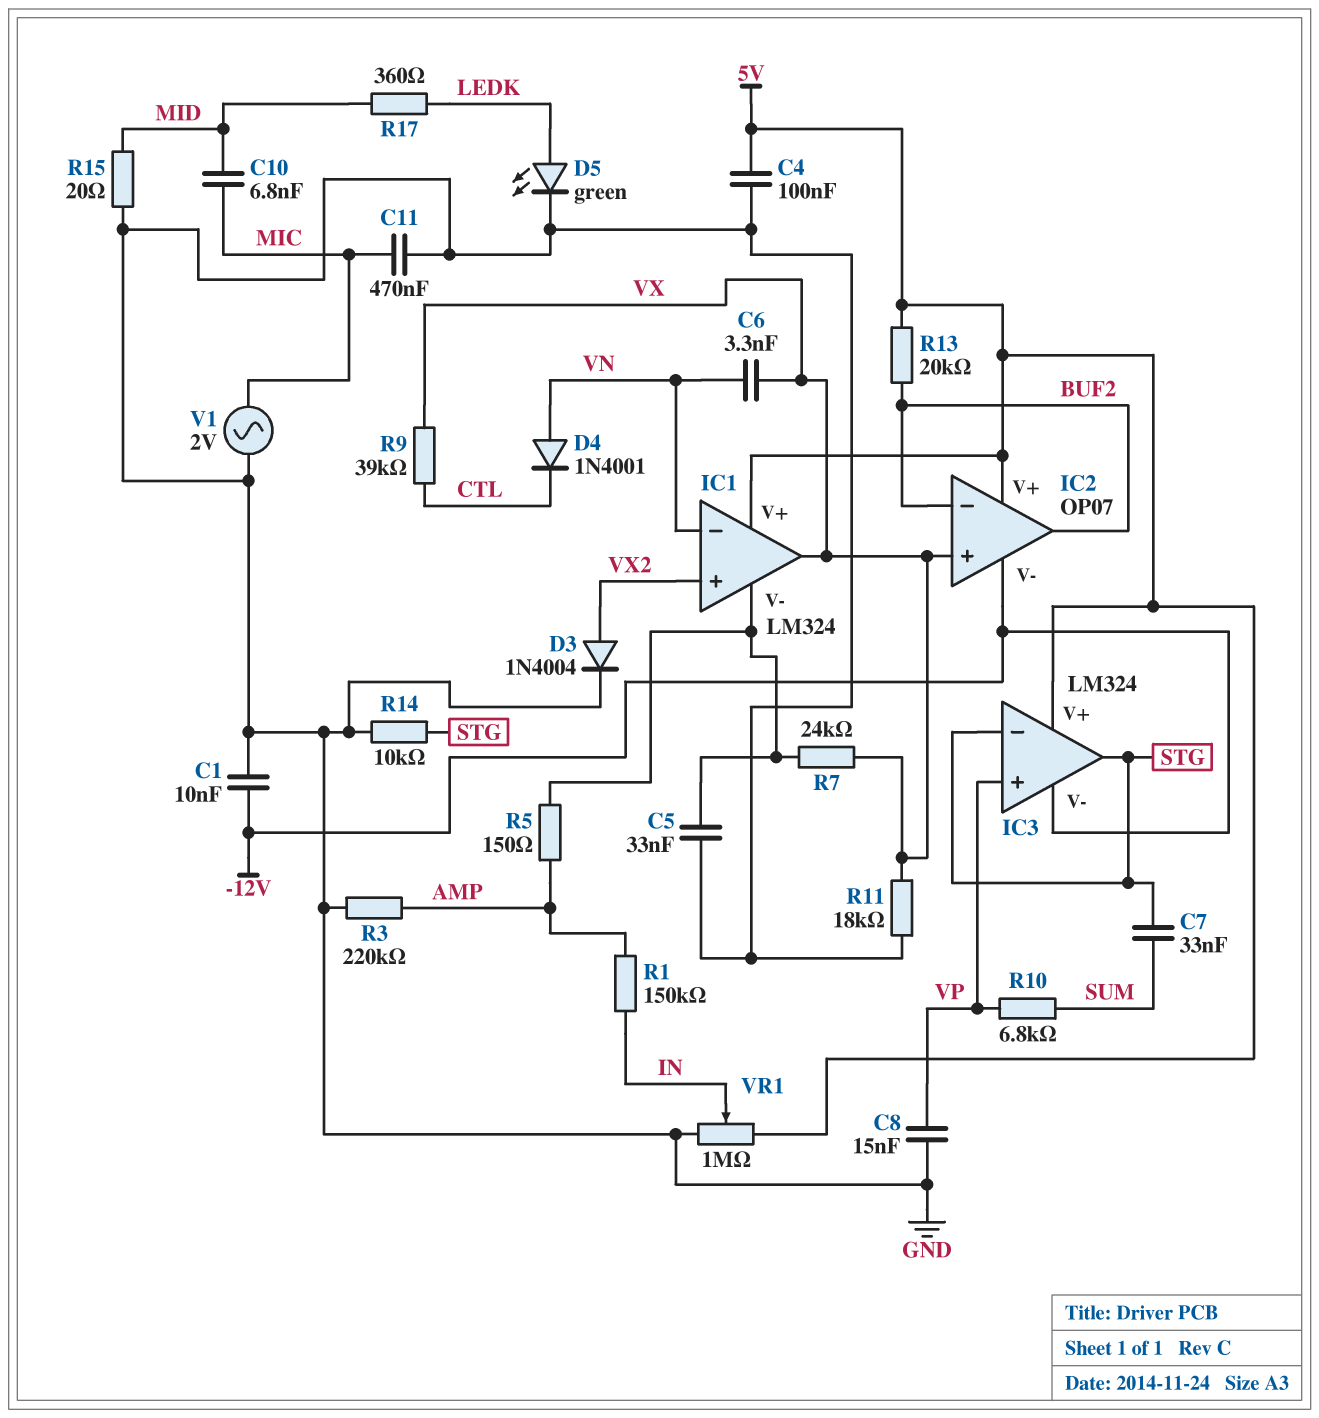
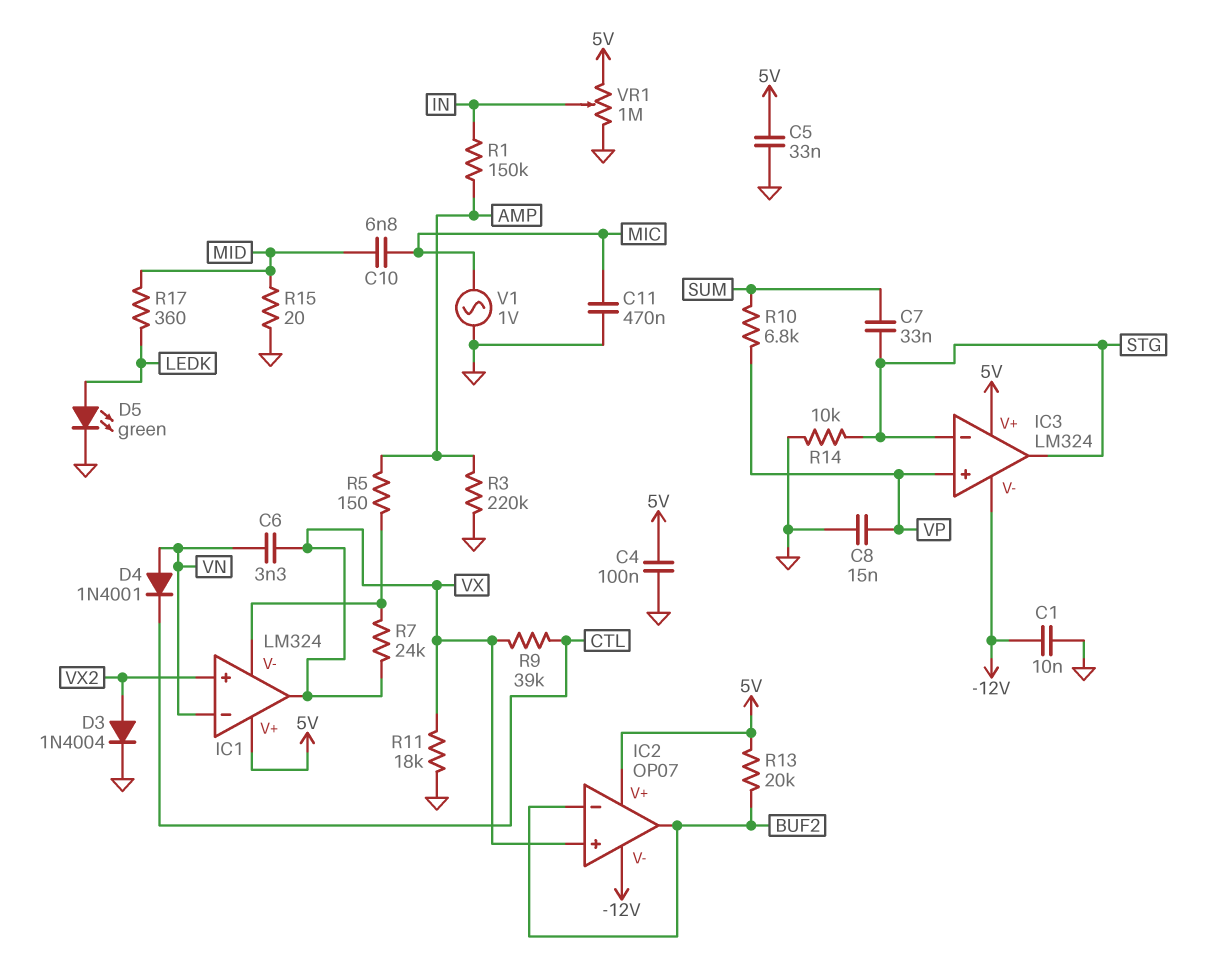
C5: 33nF (GND, IC1/V-) -> 33nF (5V, GND)
V1: AC 2V (GND, MIC) -> AC 1V (GND, MIC)

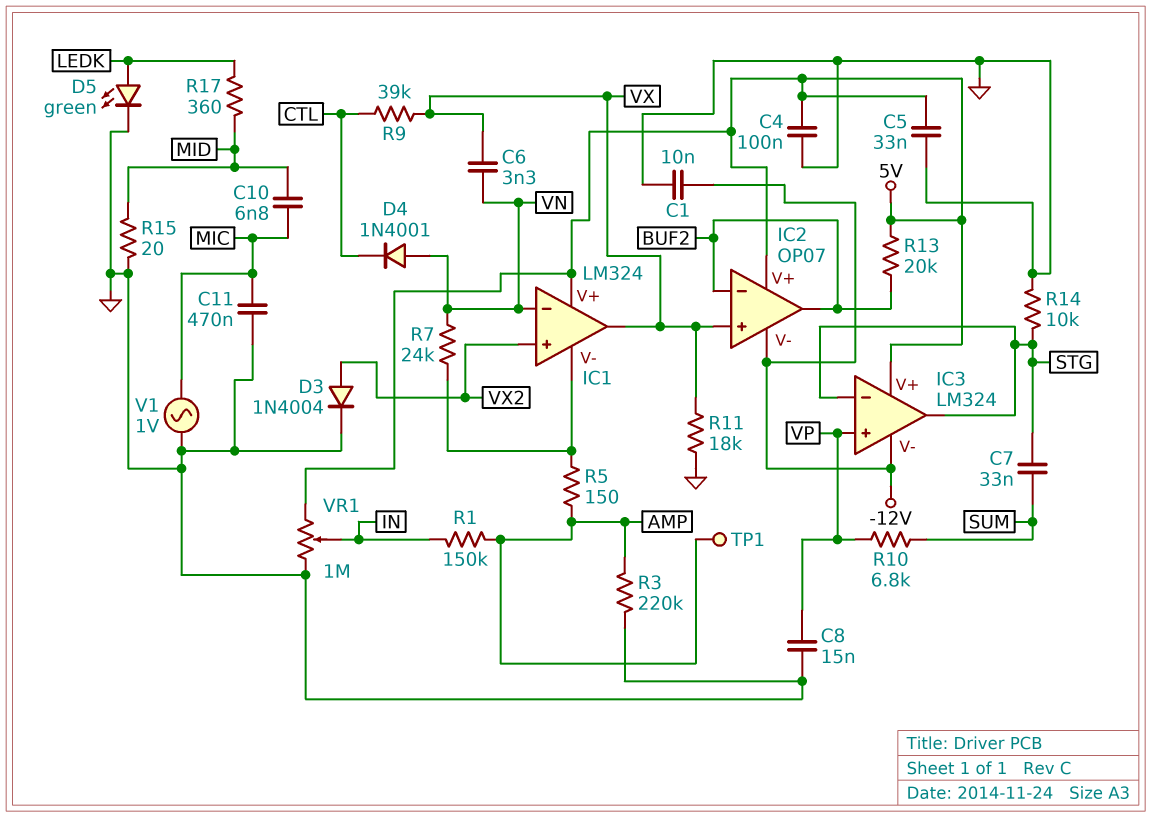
R7: 24k (IC1/V-, VX) -> 24k (IC1/V-, VN)
TP1: none -> test point (AMP)

